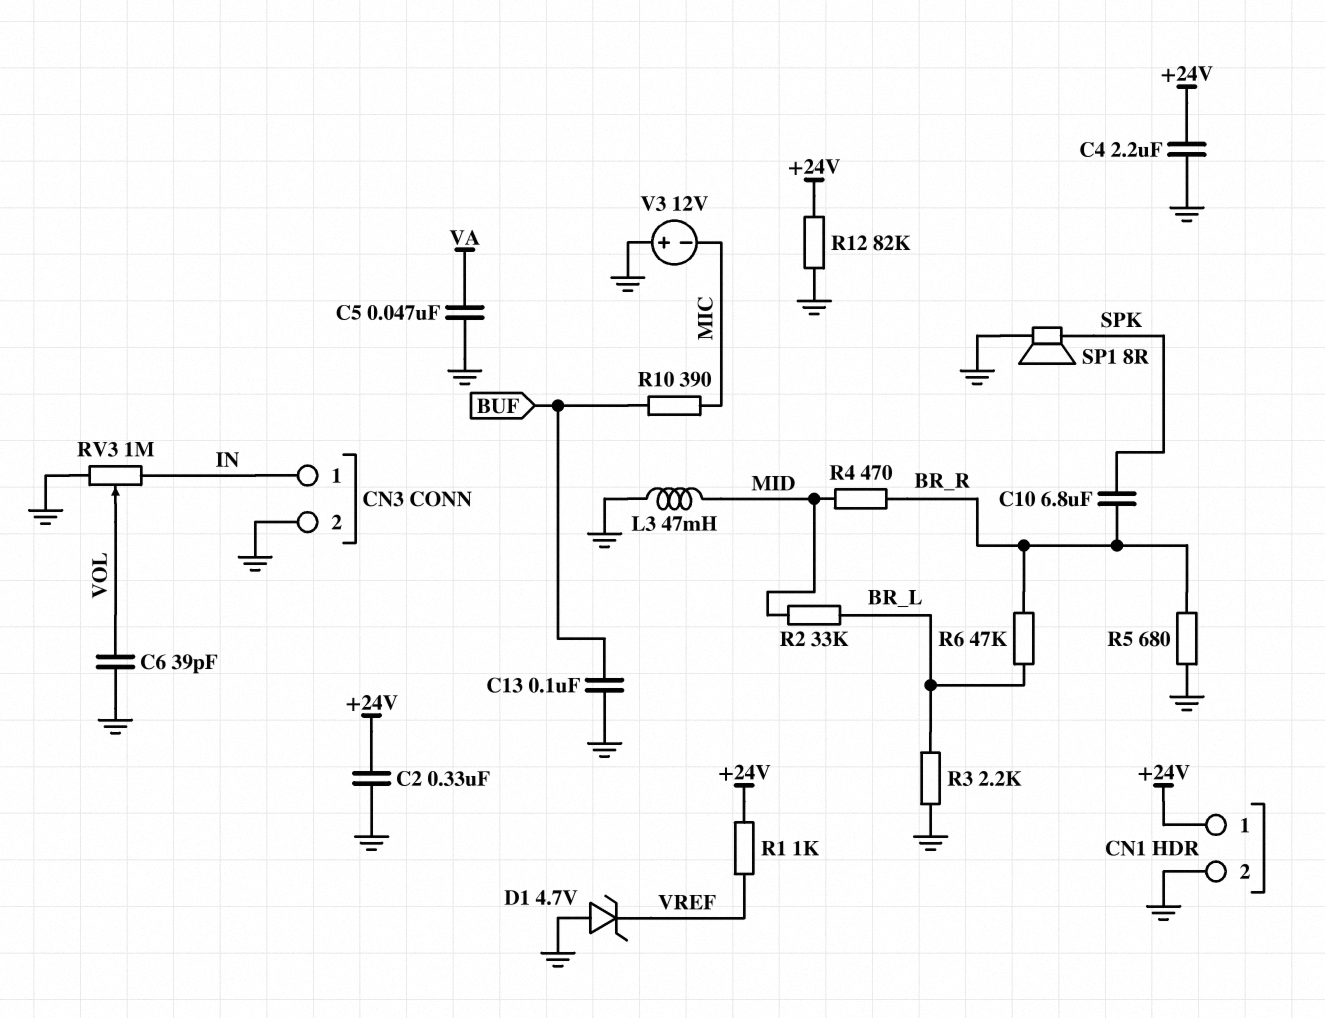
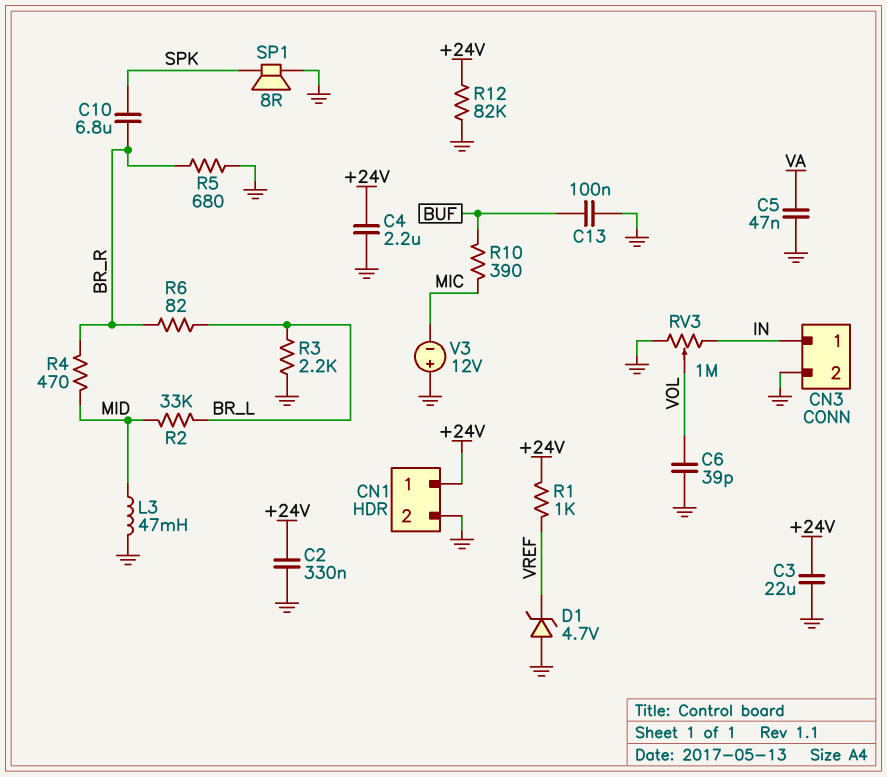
C3: none -> 22uF (+24V, GND)
R6: 47k (BR_L, BR_R) -> 82 (BR_L, BR_R)

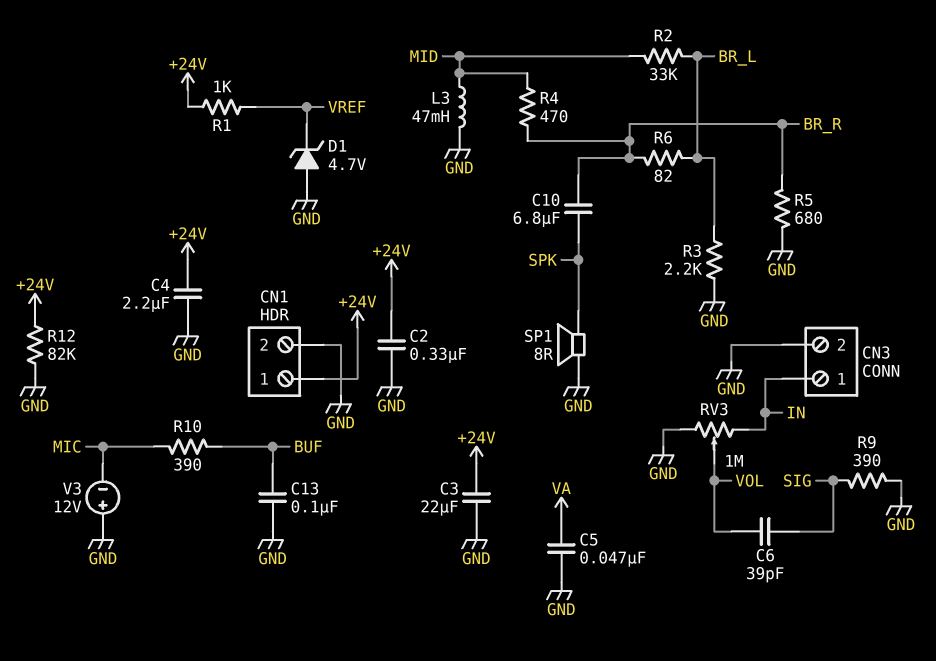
C6: 39pF (GND, VOL) -> 39pF (SIG, VOL)
R9: none -> 390 (GND, SIG)

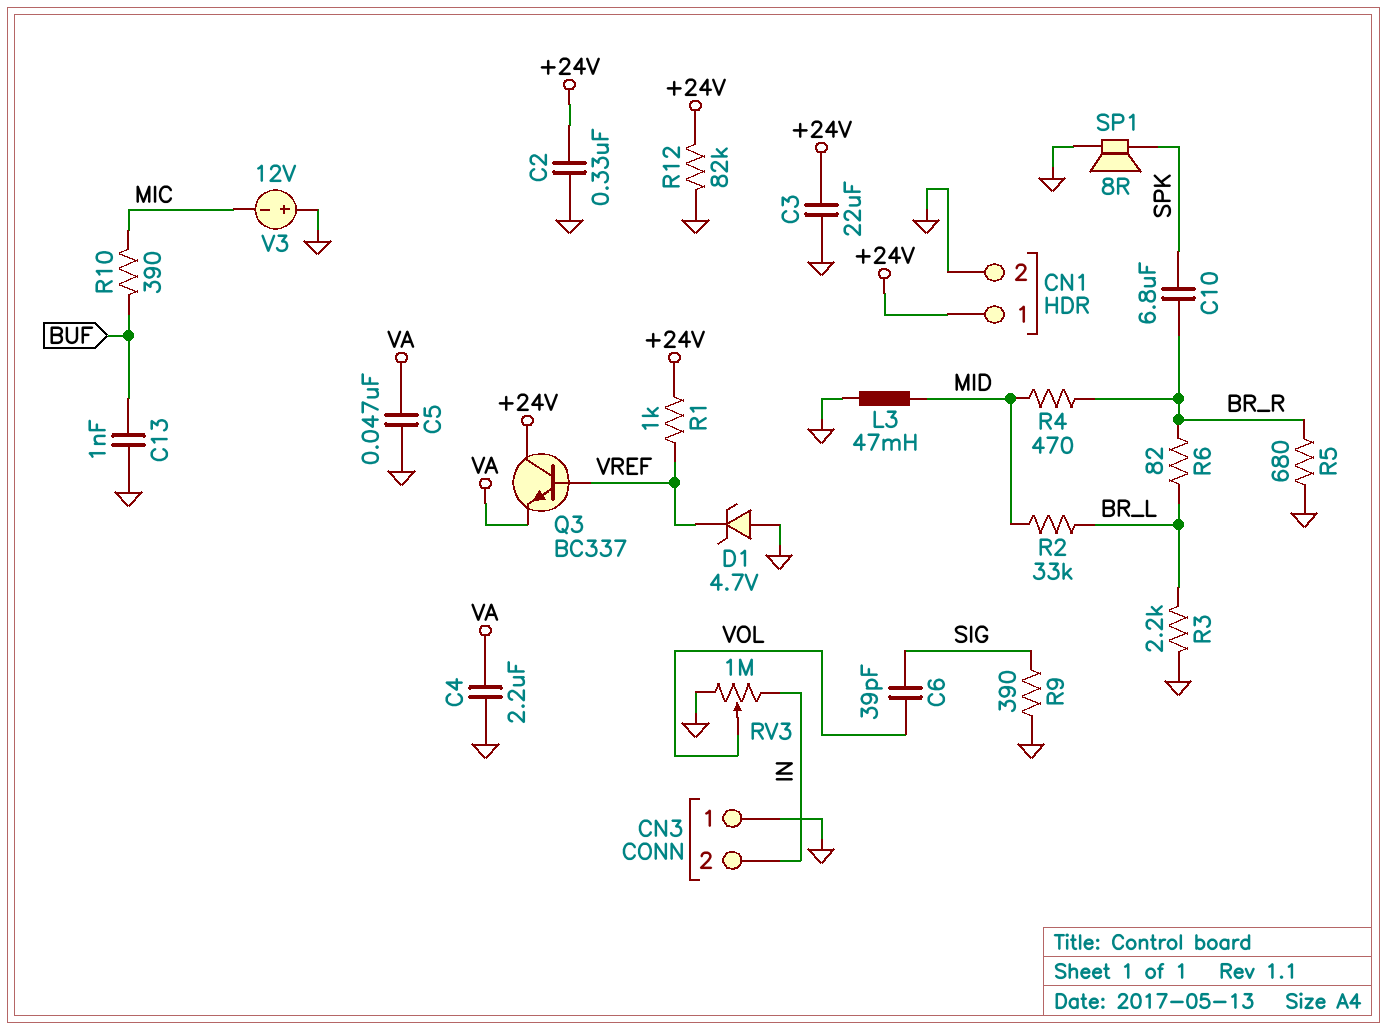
C4: 2.2uF (+24V, GND) -> 2.2uF (GND, VA)
C13: 100nF (BUF, GND) -> 1nF (BUF, GND)
CN3 pin 1: IN -> GND
CN3 pin 2: GND -> IN
Q3: none -> NPN BC337 (B VREF, C +24V, E VA)

